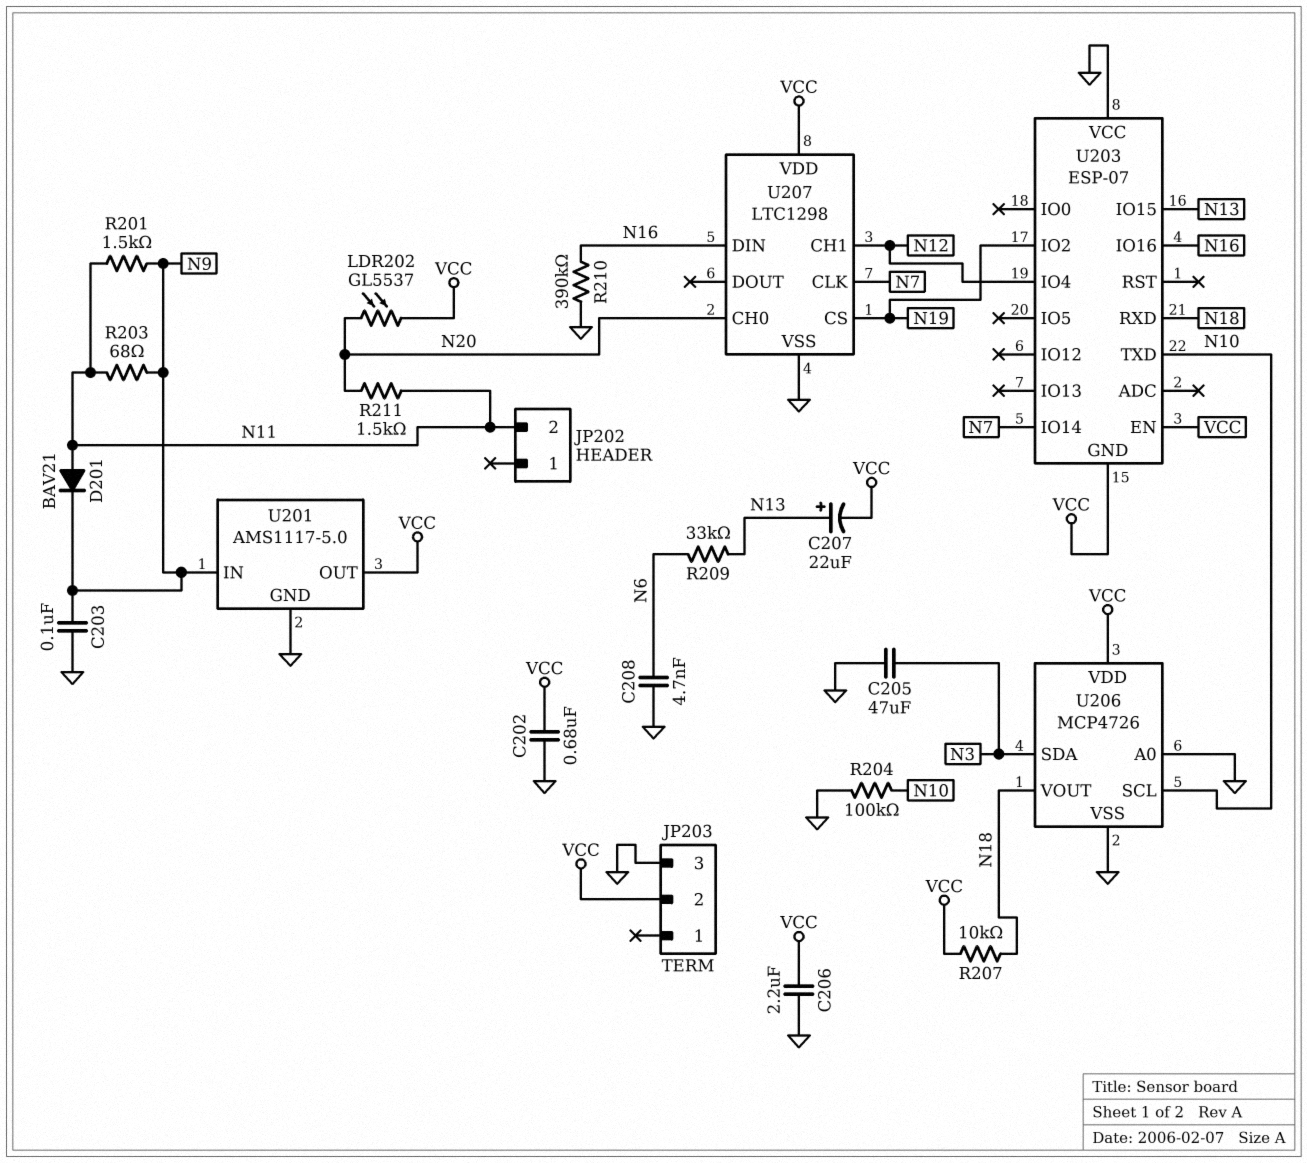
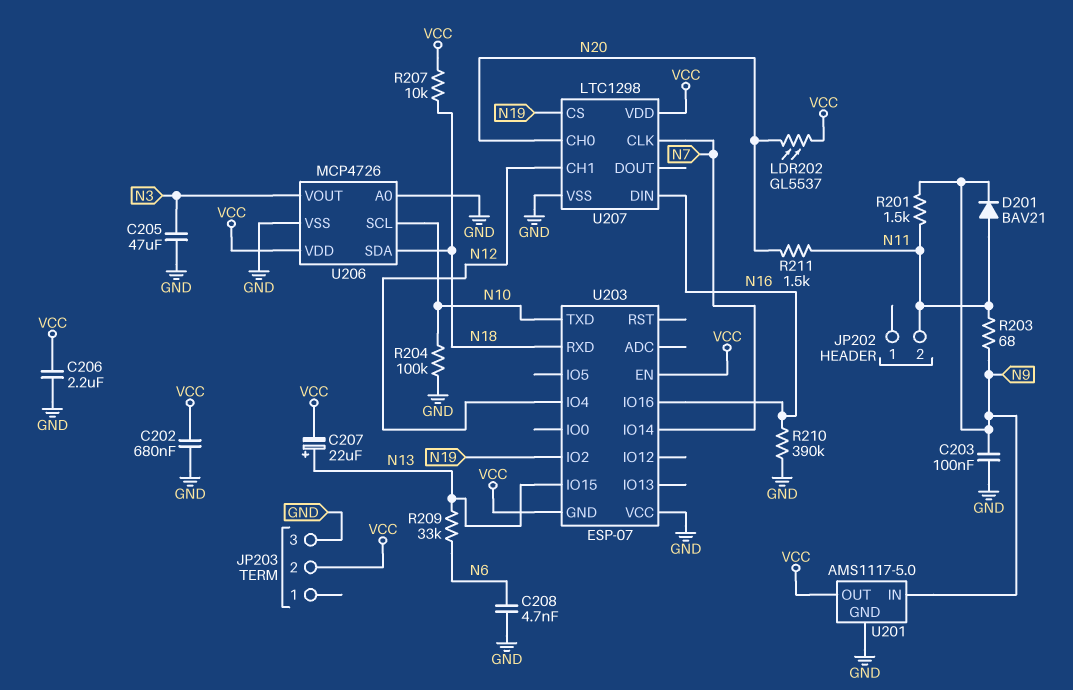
U206 pin SDA: N3 -> N18
U206 pin VOUT: N18 -> N3

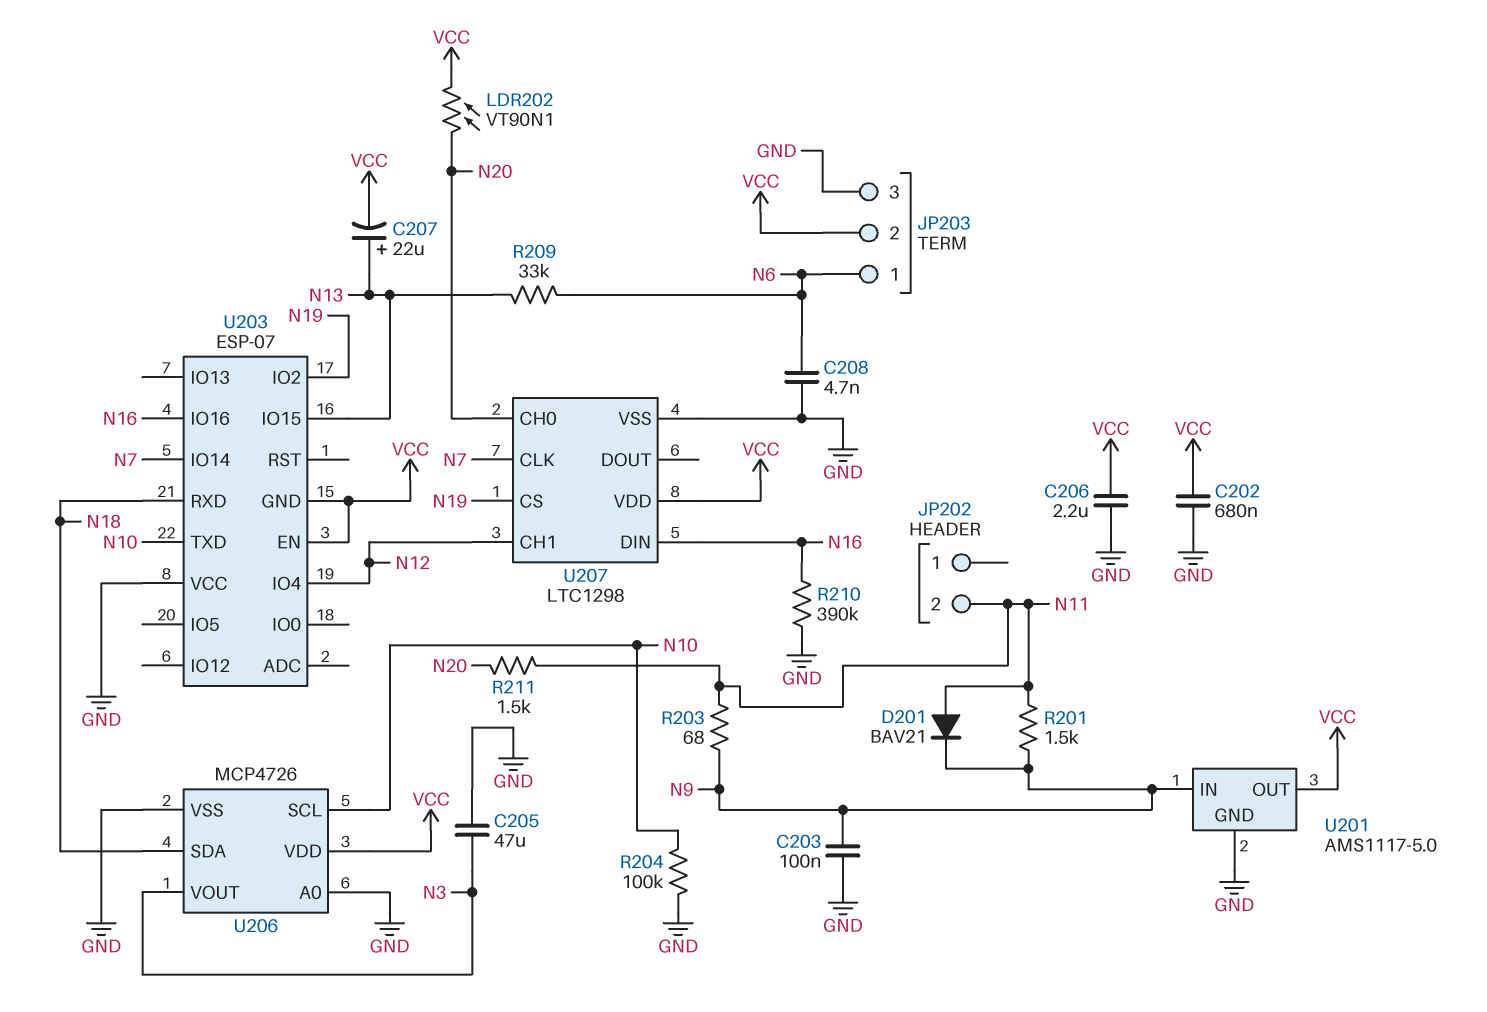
JP203 pin 1: none -> N6
LDR202: GL5537 (N20, VCC) -> VT90N1 (N20, VCC)
R207: 10k (N18, VCC) -> none

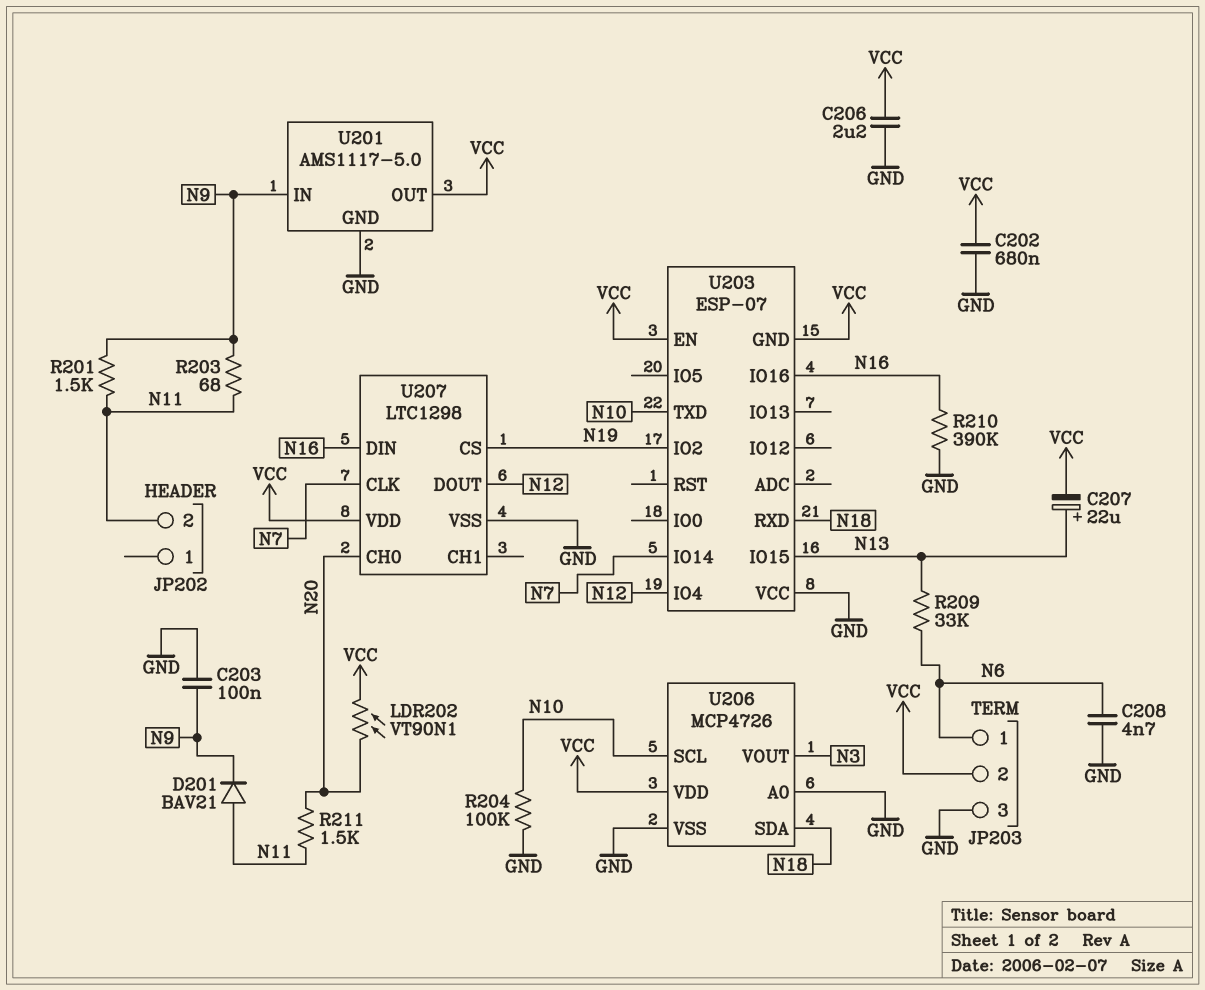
C205: 47uF (GND, N3) -> none
U207 pin CH1: N12 -> none
U207 pin DOUT: none -> N12

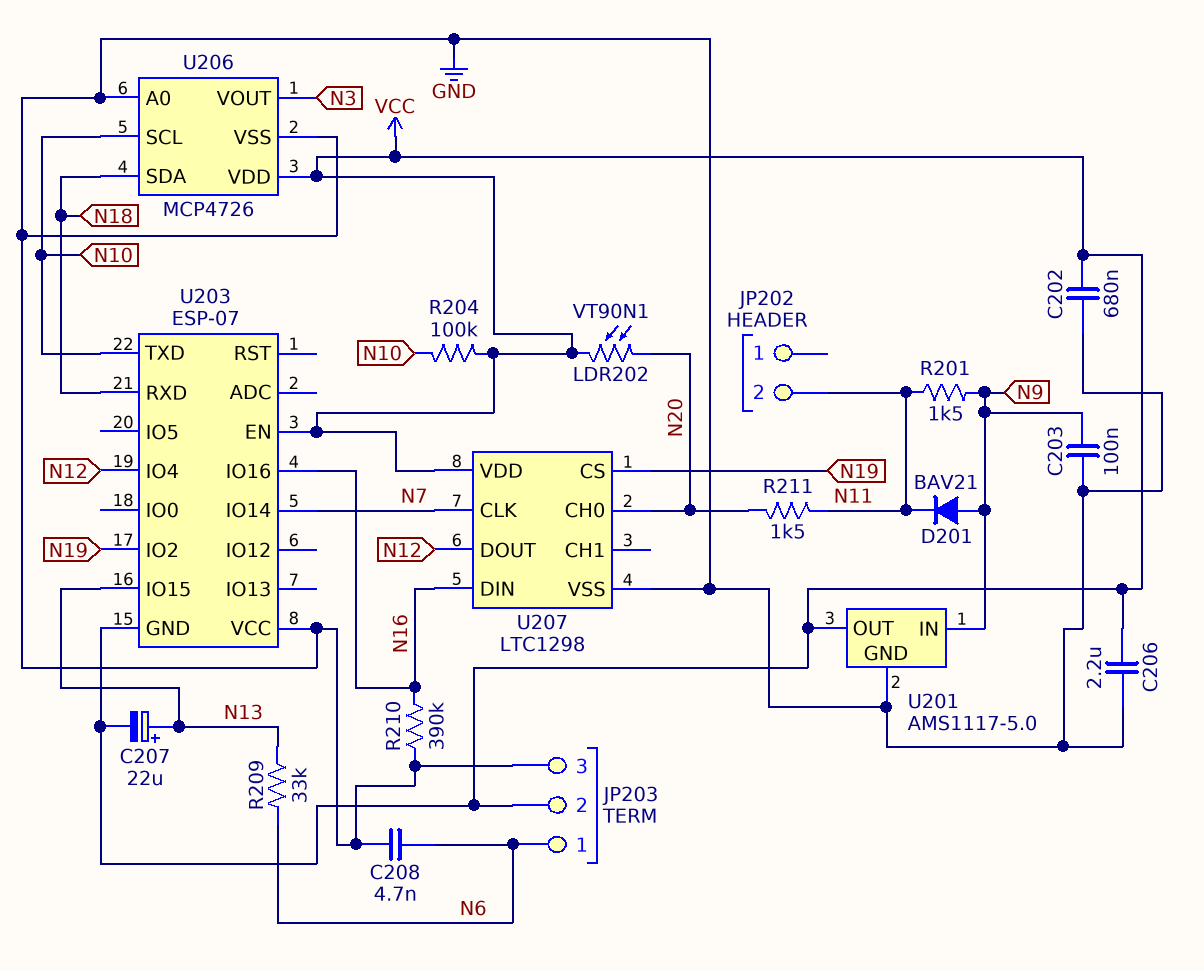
D201: diode BAV21 (A N11, K N9) -> diode BAV21 (A N9, K N11)
R203: 68 (N9, N11) -> none
R204: 100k (GND, N10) -> 100k (N10, VCC)

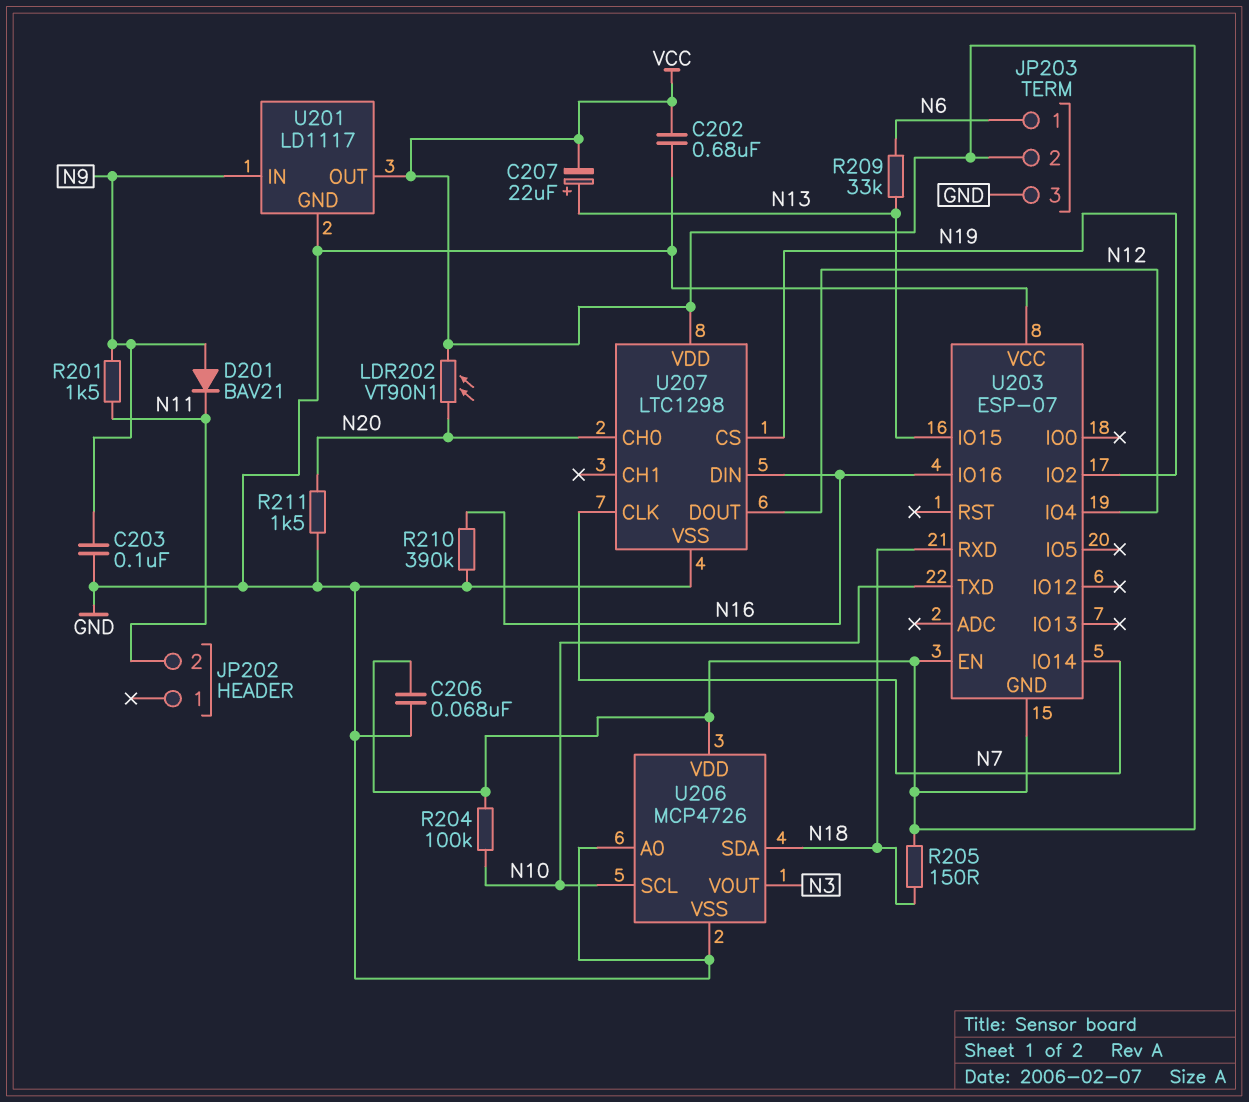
C206: 2.2uF (GND, VCC) -> 68nF (GND, VCC)
C208: 4.7nF (GND, N6) -> none
R205: none -> 150 (N18, VCC)
R211: 1.5k (N11, N20) -> 1.5k (GND, N20)
U201: AMS1117-5.0 -> LD1117

